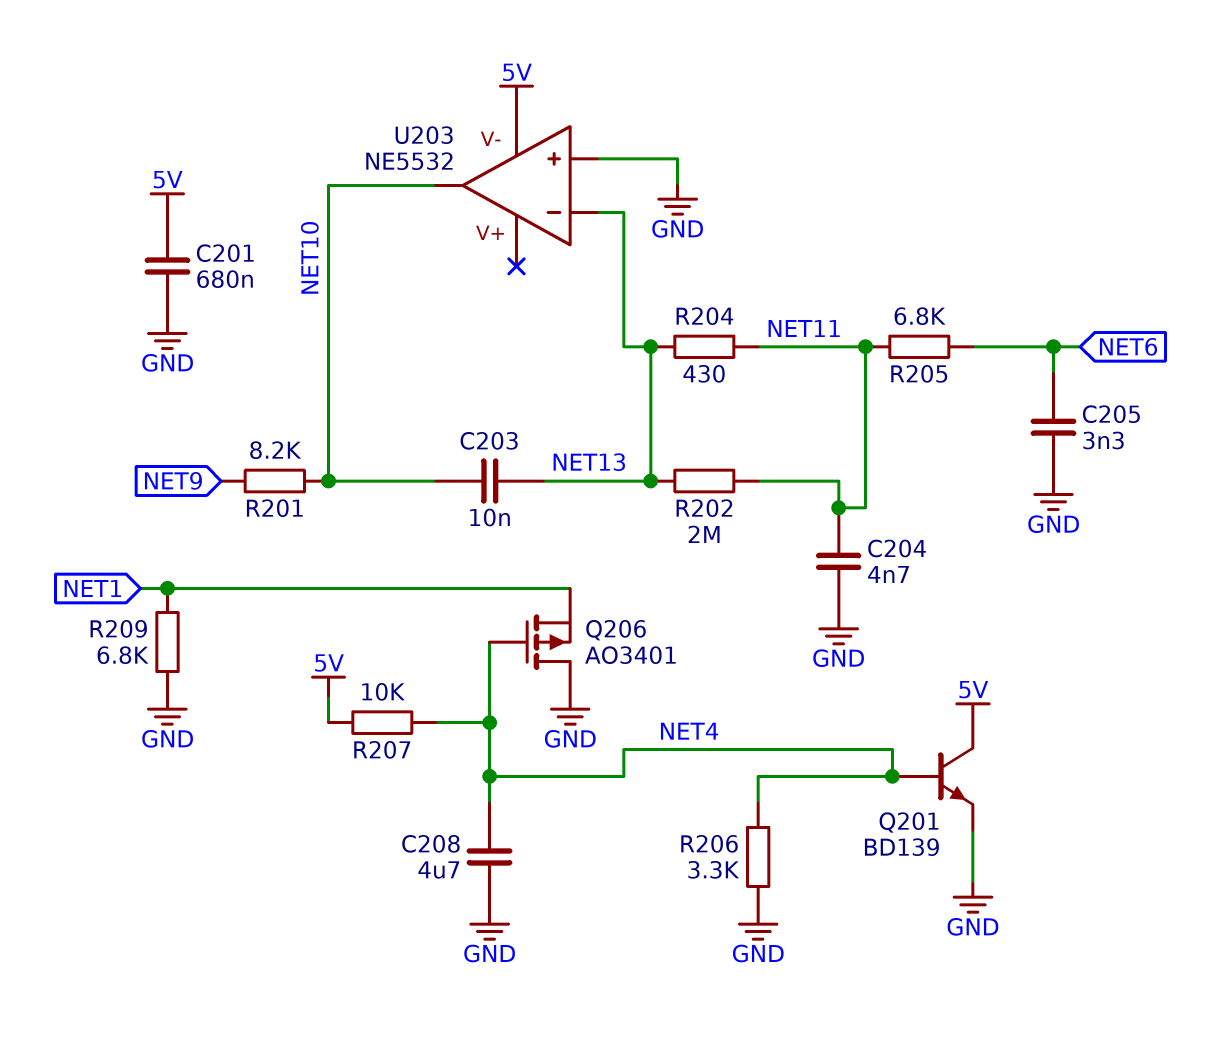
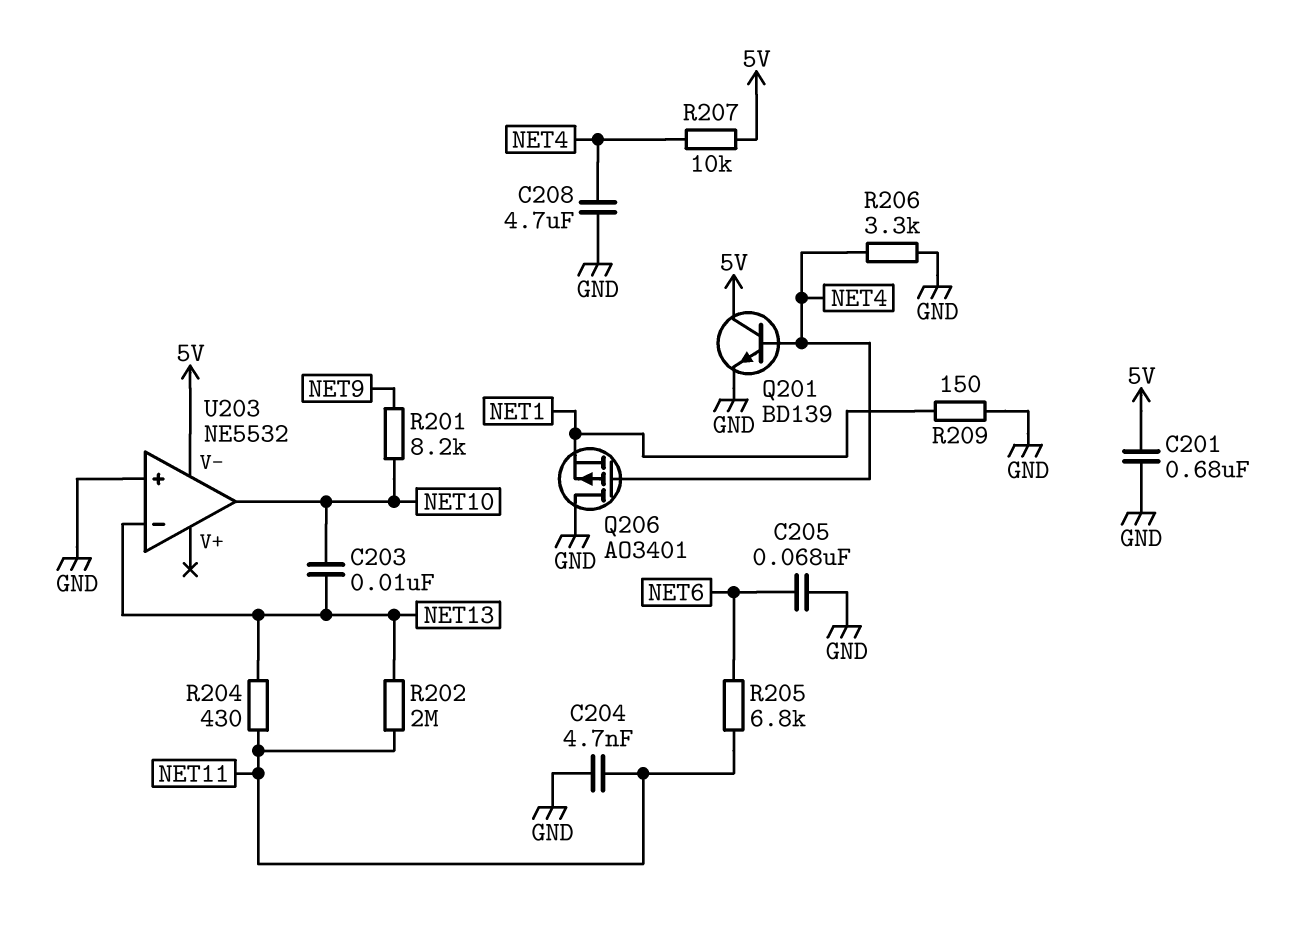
C205: 3.3nF (GND, NET6) -> 68nF (GND, NET6)
R209: 6.8k (GND, NET1) -> 150 (GND, NET1)

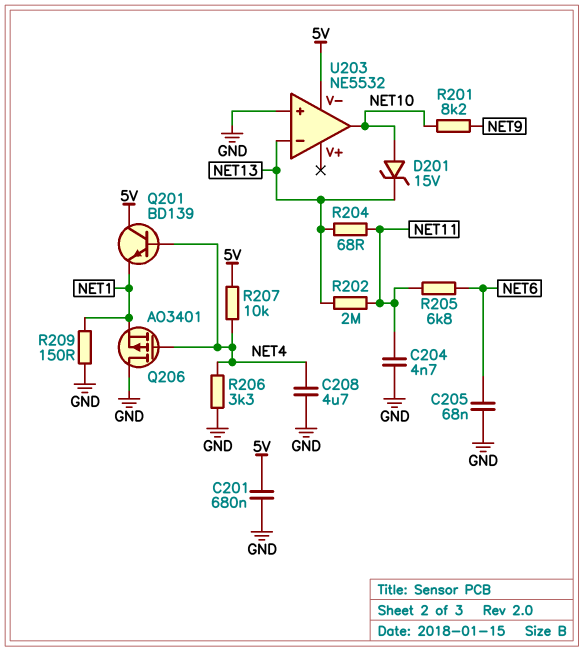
C203: 10nF (NET10, NET13) -> none
D201: none -> zener 15V (A NET10, K NET13)
Q201: NPN BD139 (B NET4, C 5V, E GND) -> NPN BD139 (B NET4, C 5V, E NET1)
R204: 430 (NET11, NET13) -> 68 (NET11, NET13)

